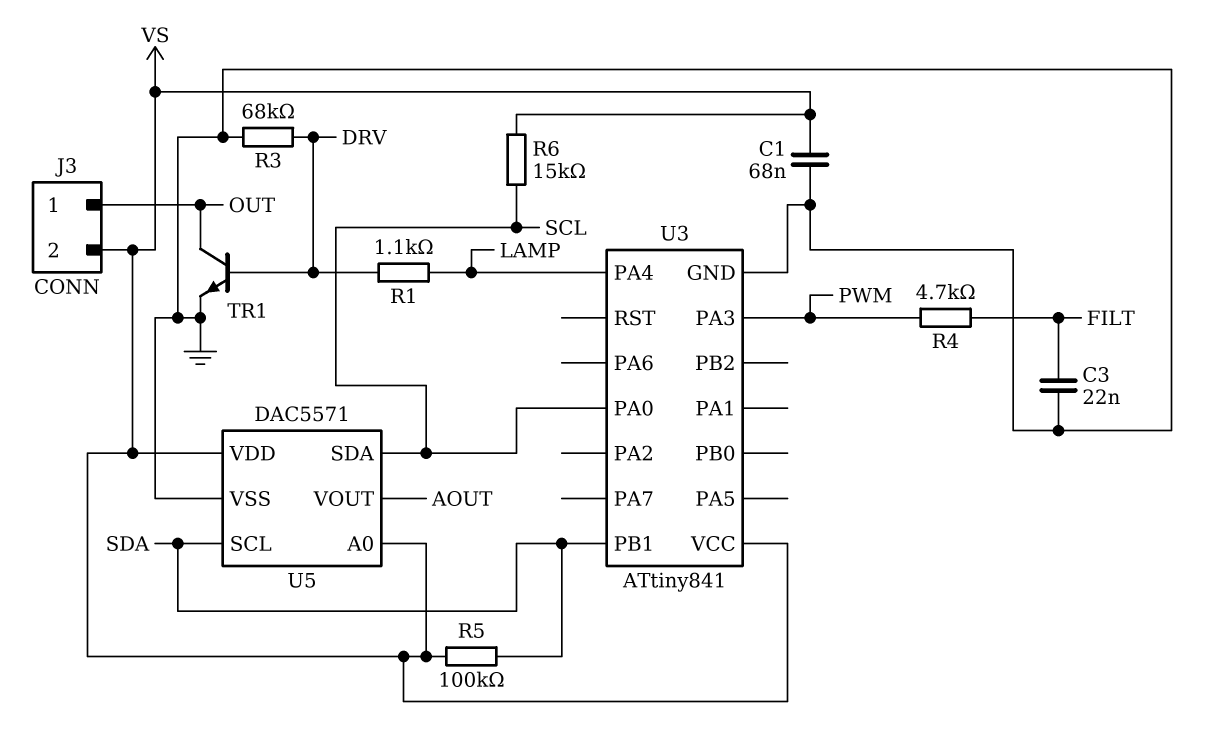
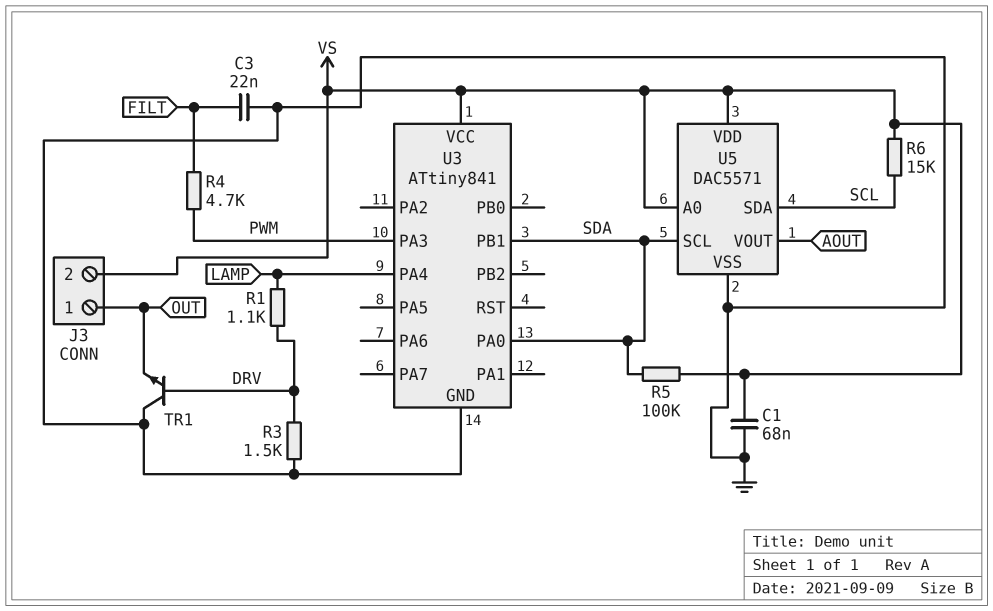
R3: 68k (DRV, GND) -> 1.5k (DRV, GND)
TR1: NPN (B DRV, C OUT, E GND) -> NPN (B DRV, C GND, E OUT)
U3 pin PA0: SCL -> SDA

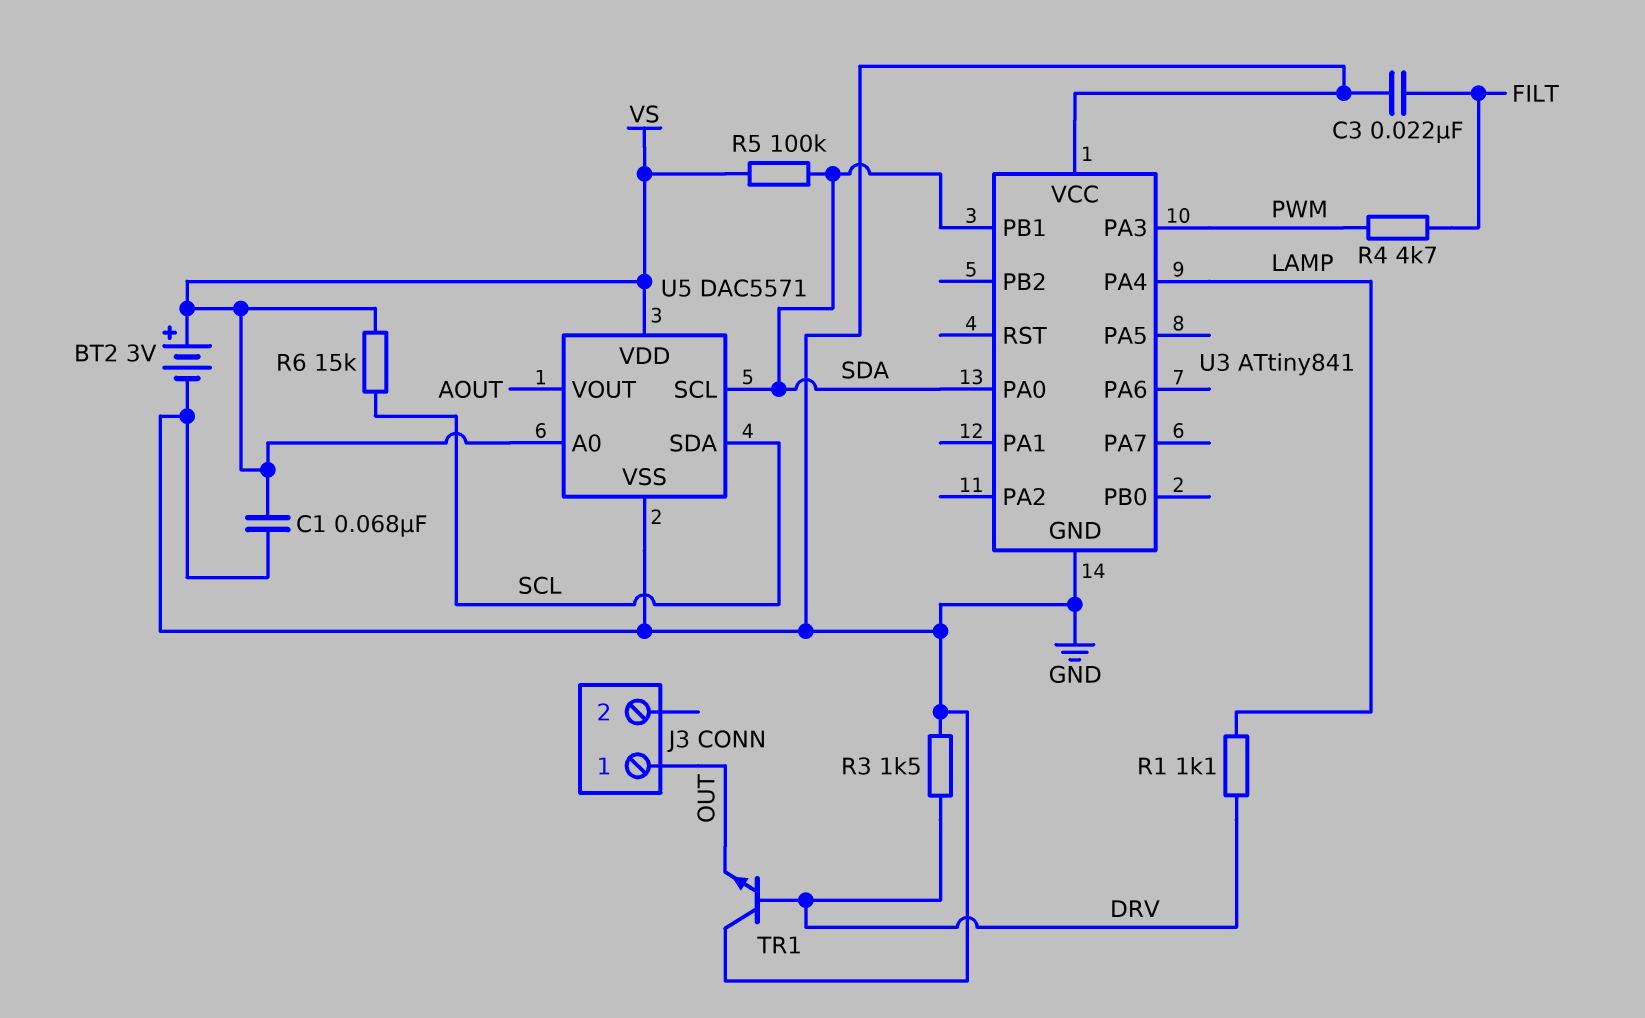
BT2: none -> 3V (plus VS, minus GND)
J3 pin 2: VS -> none
U3 pin VCC: VS -> GND

